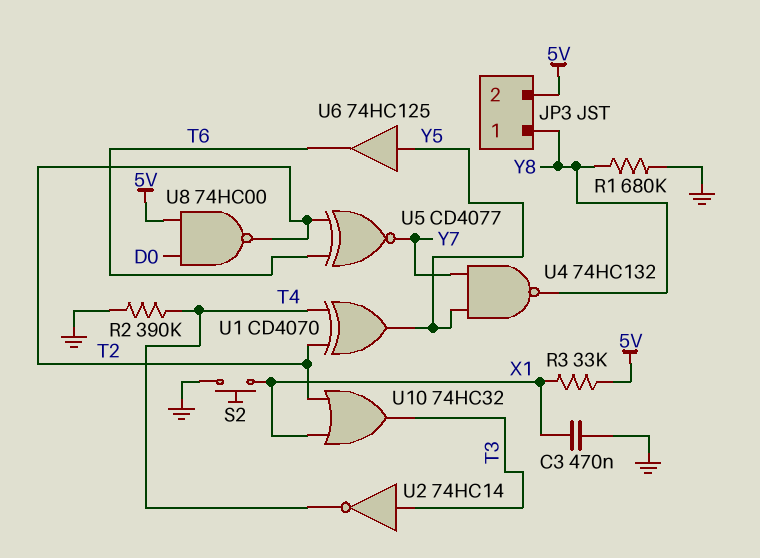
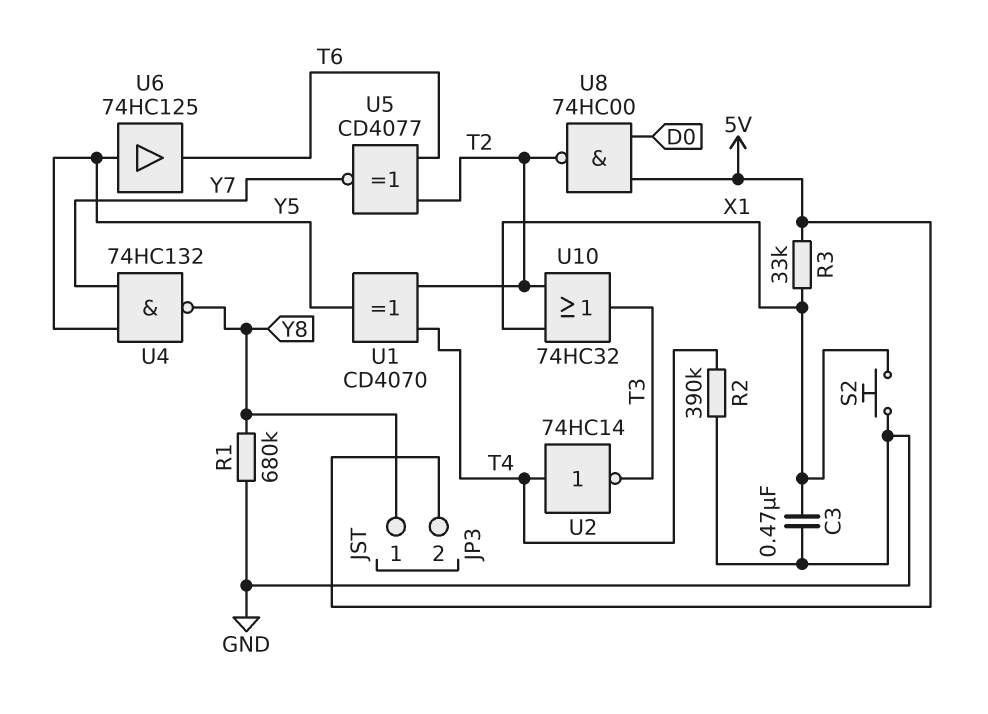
U2: NOT 74HC14 (in T3, out T4) -> NOT 74HC14 (in T4, out T3)

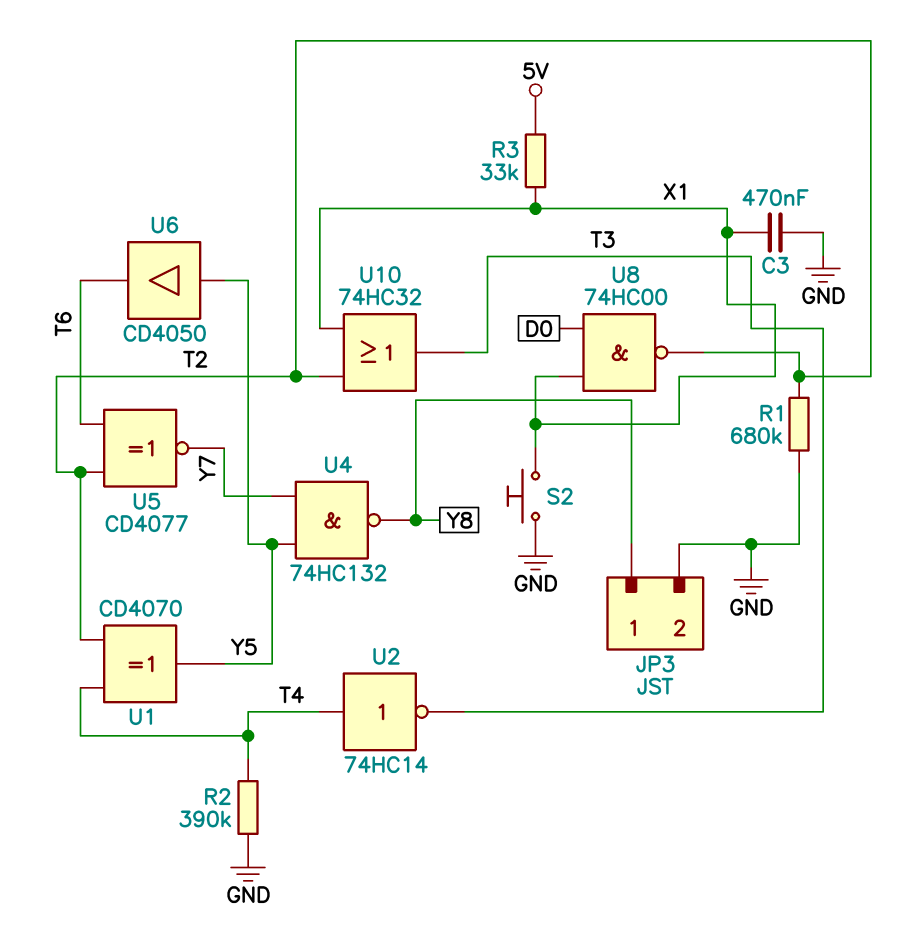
JP3 pin 2: 5V -> GND
R1: 680k (GND, Y8) -> 680k (GND, T2)
U6: buffer 74HC125 (in Y5, out T6) -> buffer CD4050 (in Y5, out T6)
U8: NAND 74HC00 (in 5V, in D0, out T2) -> NAND 74HC00 (in D0, in X1, out T2)

